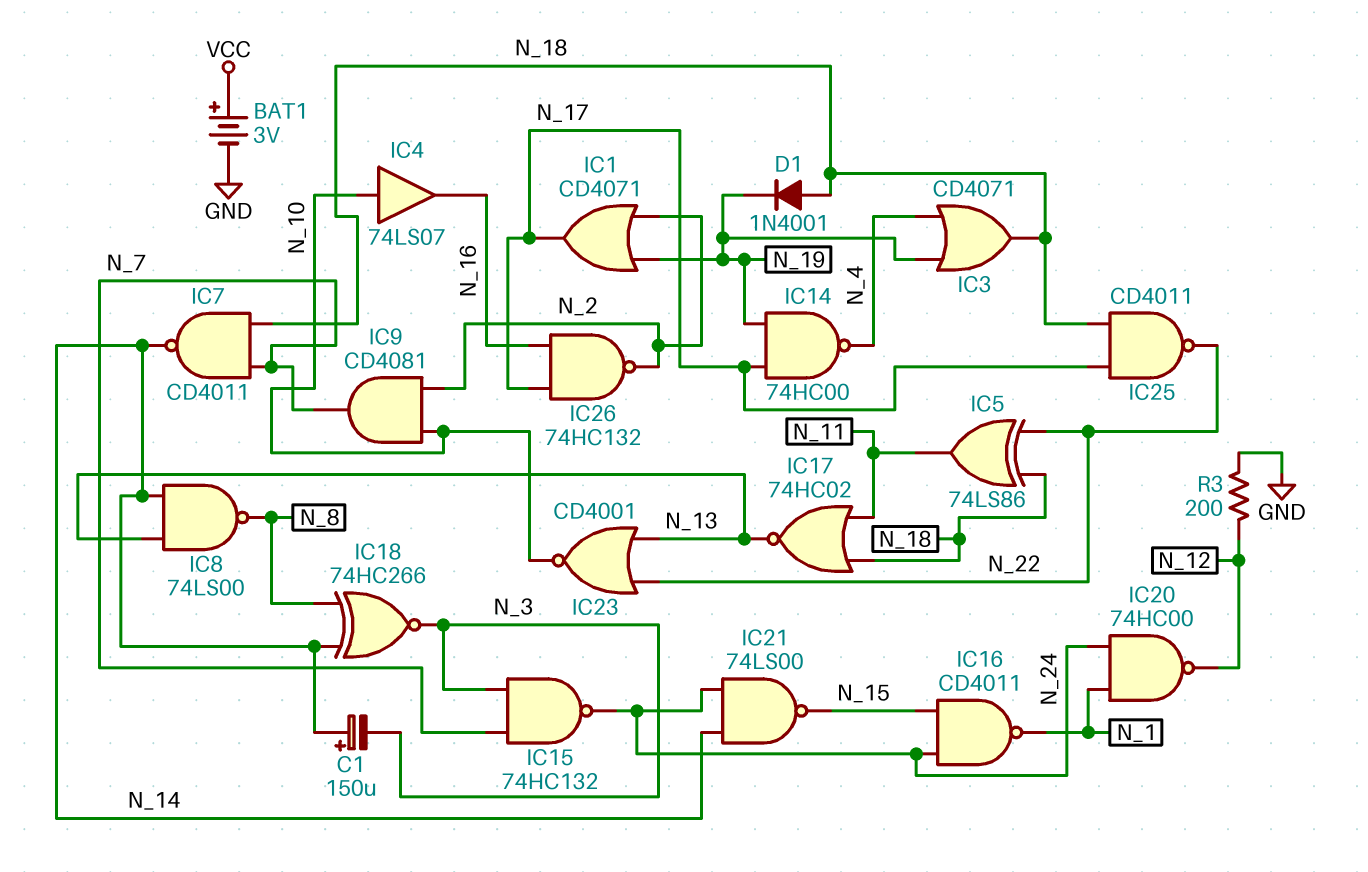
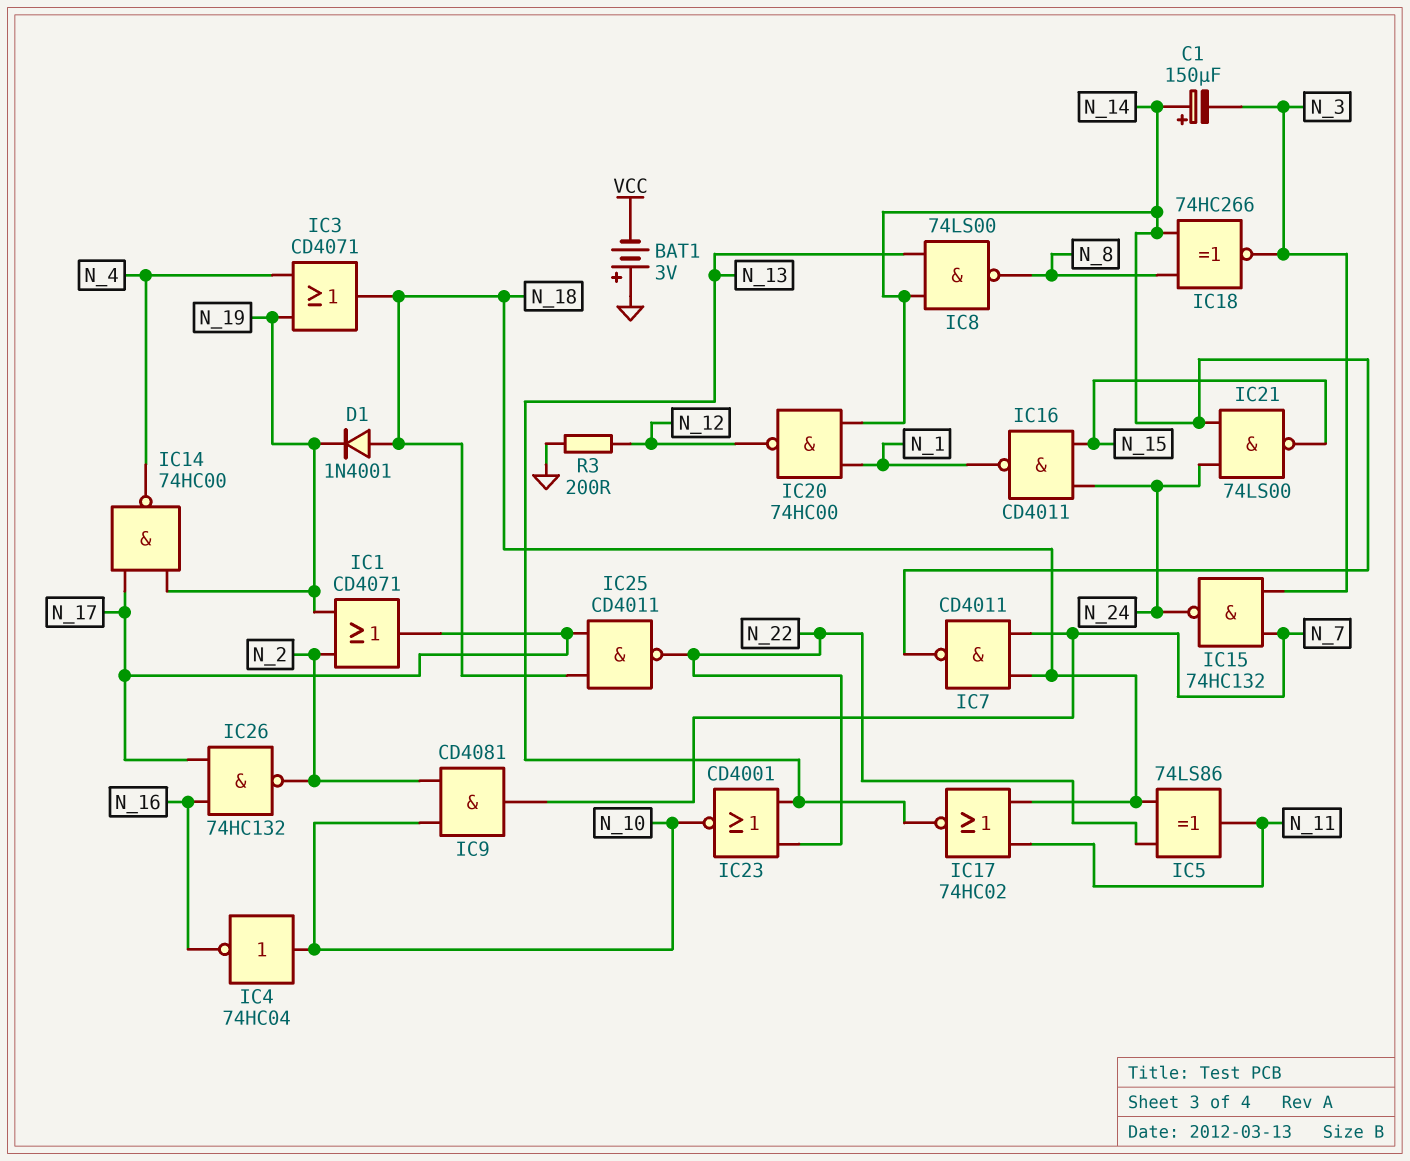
BAT1: 3V (plus VCC, minus GND) -> 3V (plus GND, minus VCC)
IC4: buffer 74LS07 (in N_10, out N_16) -> NOT 74HC04 (in N_10, out N_16)
IC20: NAND 74HC00 (in N_1, in N_24, out N_12) -> NAND 74HC00 (in N_1, in N_14, out N_12)

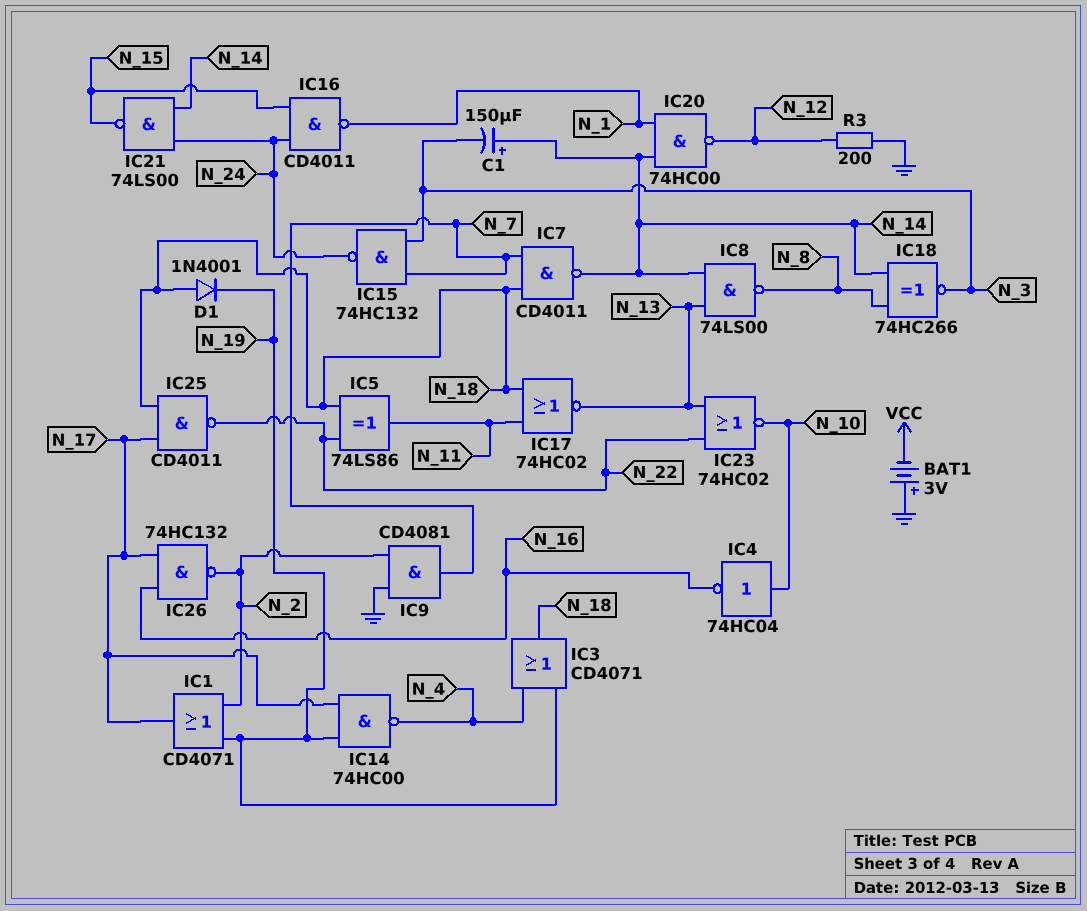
IC9: AND CD4081 (in N_2, in N_10, out N_7) -> AND CD4081 (in GND, in N_2, out N_7)
IC23: NOR CD4001 (in N_13, in N_22, out N_10) -> NOR 74HC02 (in N_13, in N_22, out N_10)

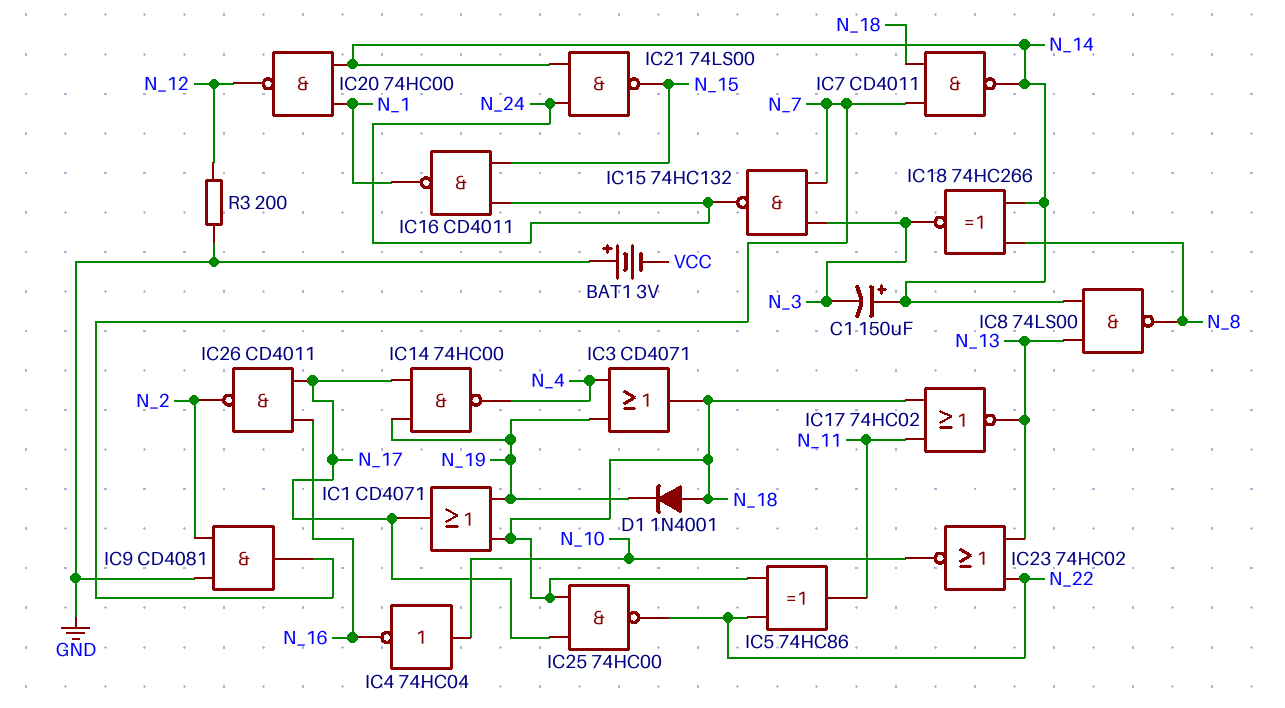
IC1: OR CD4071 (in N_2, in N_19, out N_17) -> OR CD4071 (in N_18, in N_19, out N_17)
IC5: XOR 74LS86 (in N_18, in N_22, out N_11) -> XOR 74HC86 (in N_18, in N_22, out N_11)
IC25: NAND CD4011 (in N_17, in N_18, out N_22) -> NAND 74HC00 (in N_17, in N_18, out N_22)
IC26: NAND 74HC132 (in N_16, in N_17, out N_2) -> NAND CD4011 (in N_16, in N_17, out N_2)

